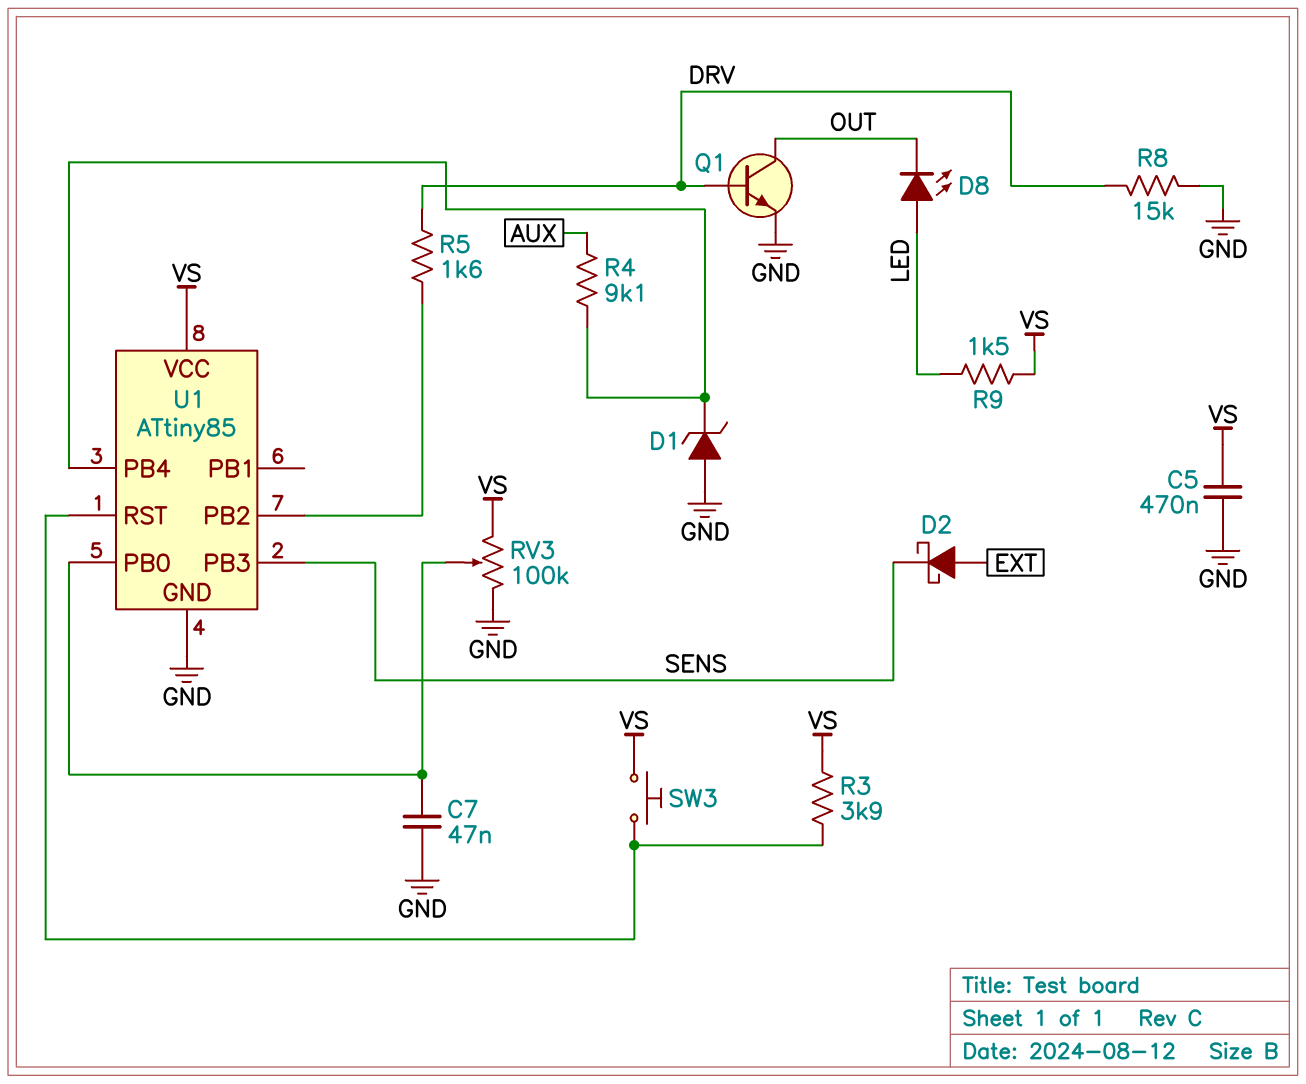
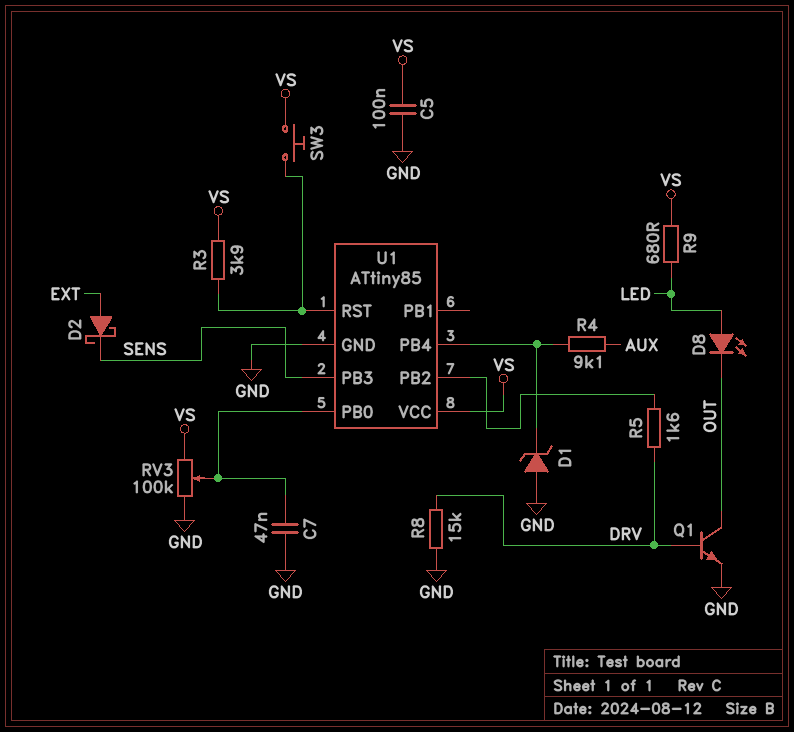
C5: 470nF (GND, VS) -> 100nF (GND, VS)
R9: 1.5k (LED, VS) -> 680 (LED, VS)

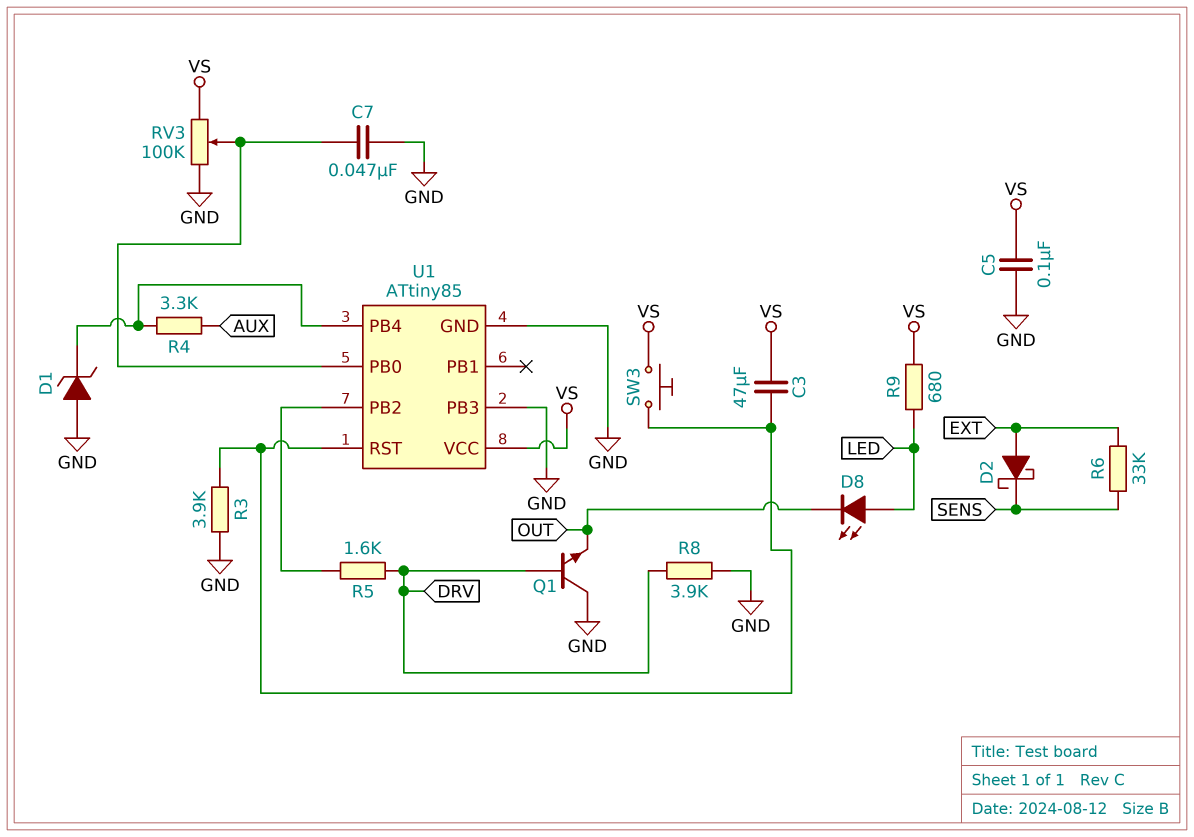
C3: none -> 47uF (U1/RST, VS)
Q1: NPN (B DRV, C OUT, E GND) -> NPN (B DRV, C GND, E OUT)
R3: 3.9k (U1/RST, VS) -> 3.9k (GND, U1/RST)
R4: 9.1k (AUX, U1/PB4) -> 3.3k (AUX, U1/PB4)
R6: none -> 33k (EXT, SENS)
R8: 15k (DRV, GND) -> 3.9k (DRV, GND)
U1 pin PB3: SENS -> GND

